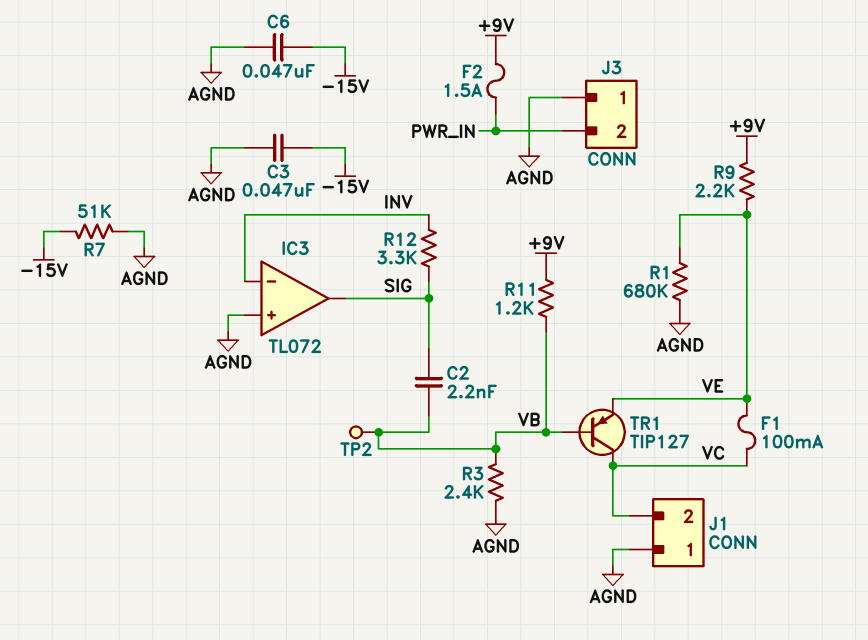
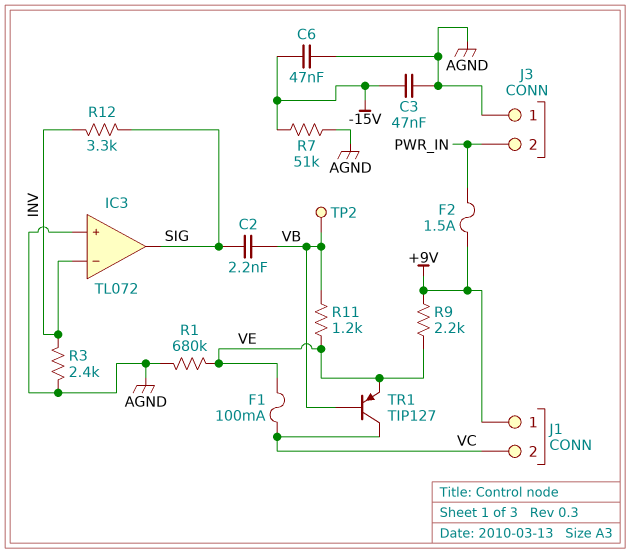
J1 pin 1: AGND -> +9V
R3: 2.4k (AGND, VB) -> 2.4k (AGND, INV)
R11: 1.2k (+9V, VB) -> 1.2k (VB, VE)

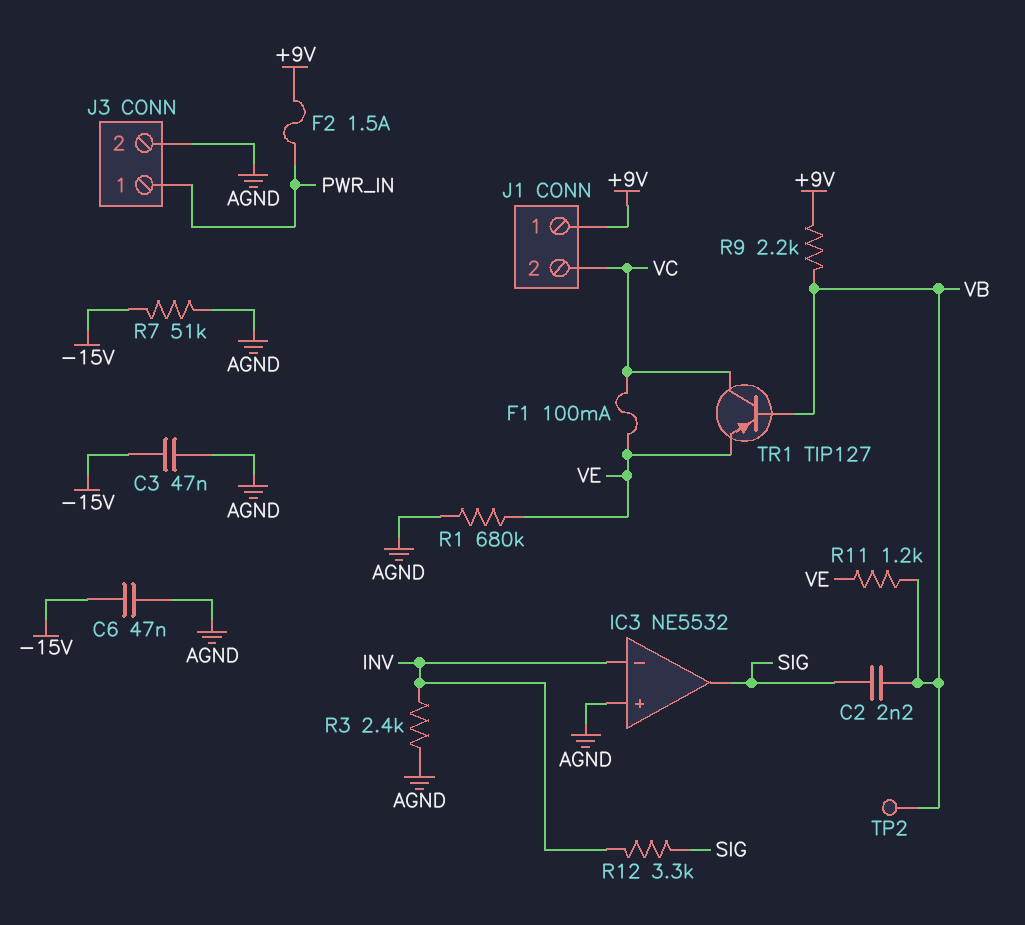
IC3: TL072 -> NE5532
J3 pin 1: AGND -> PWR_IN
J3 pin 2: PWR_IN -> AGND
R9: 2.2k (+9V, VE) -> 2.2k (+9V, VB)

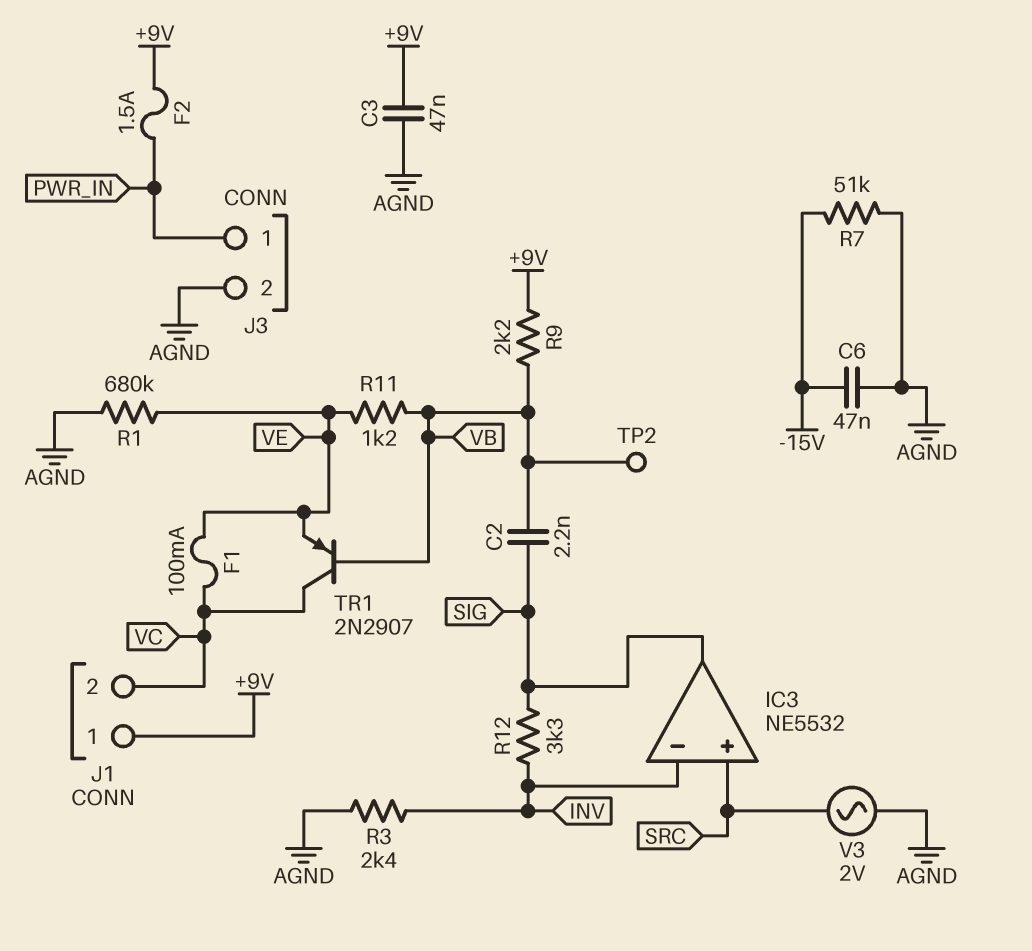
C3: 47nF (-15V, AGND) -> 47nF (+9V, AGND)
IC3 pin in+: AGND -> SRC
TR1: PNP TIP127 (B VB, C VC, E VE) -> PNP 2N2907 (B VB, C VC, E VE)
V3: none -> AC 2V (AGND, SRC)

